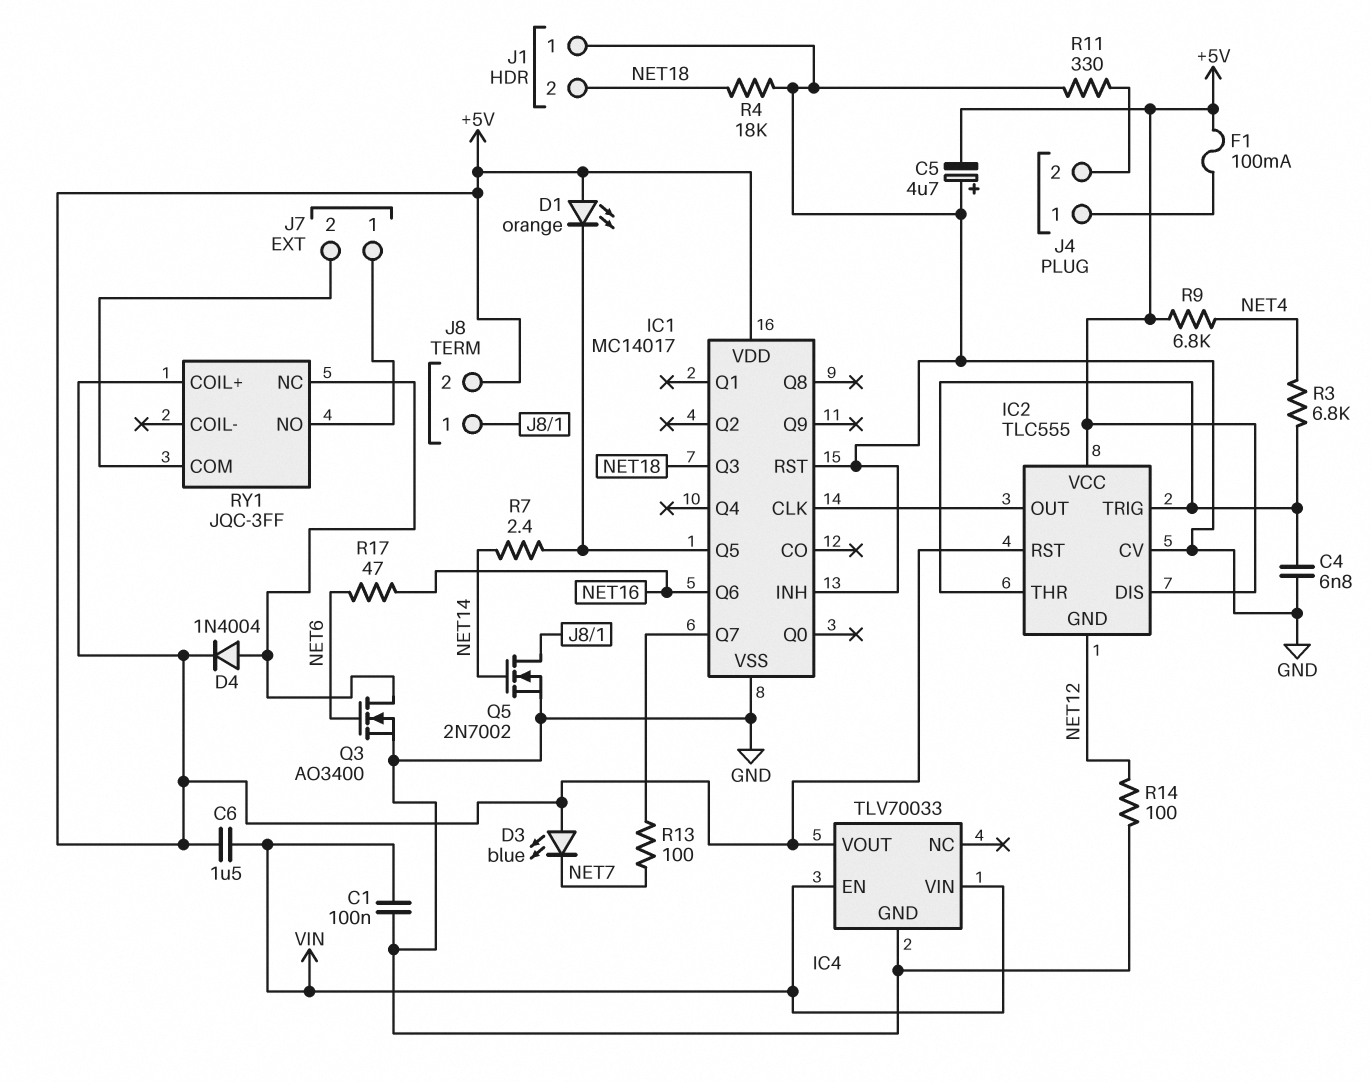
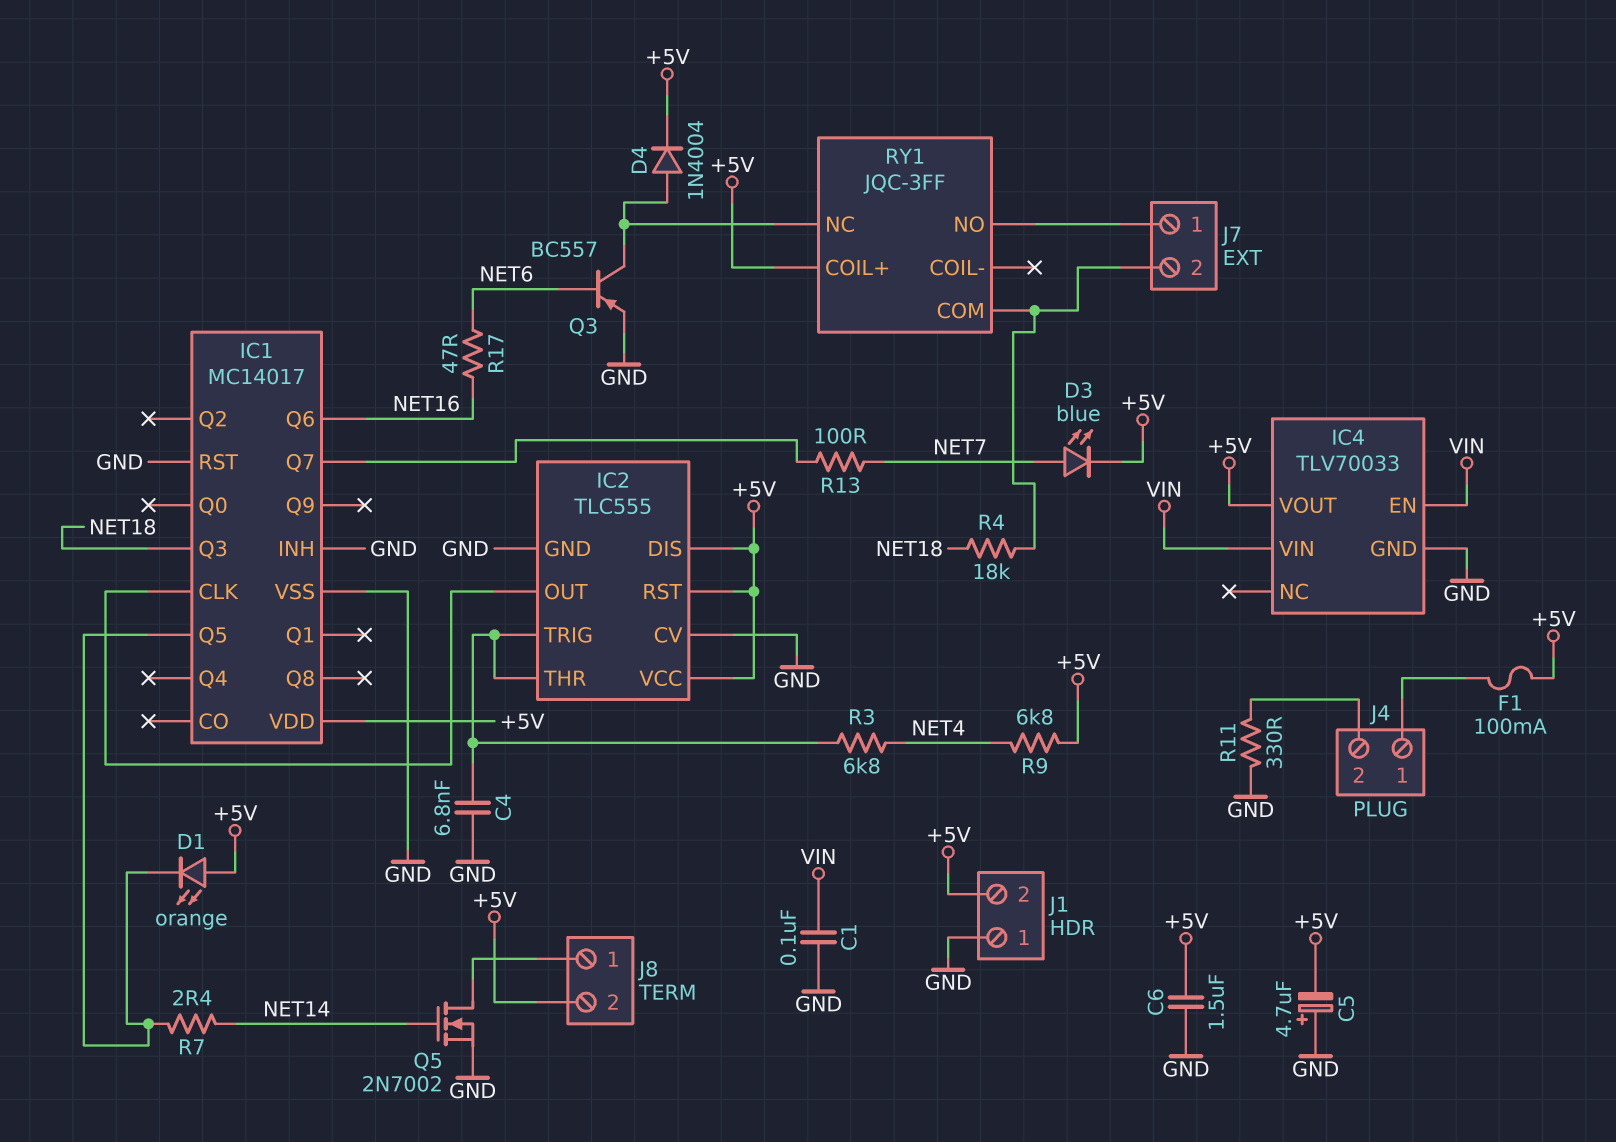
C6: 1.5uF (+5V, VIN) -> 1.5uF (+5V, GND)
D3: LED blue (A +5V, K NET7) -> LED blue (A NET7, K +5V)
IC2 pin GND: NET12 -> GND
J1 pin 2: NET18 -> +5V
Q3: NMOS AO3400 (G NET6, D RY1/NC, S GND) -> PNP BC557 (B NET6, C RY1/NC, E GND)
R4: 18k (GND, NET18) -> 18k (J7/2, NET18)
R14: 100 (GND, NET12) -> none

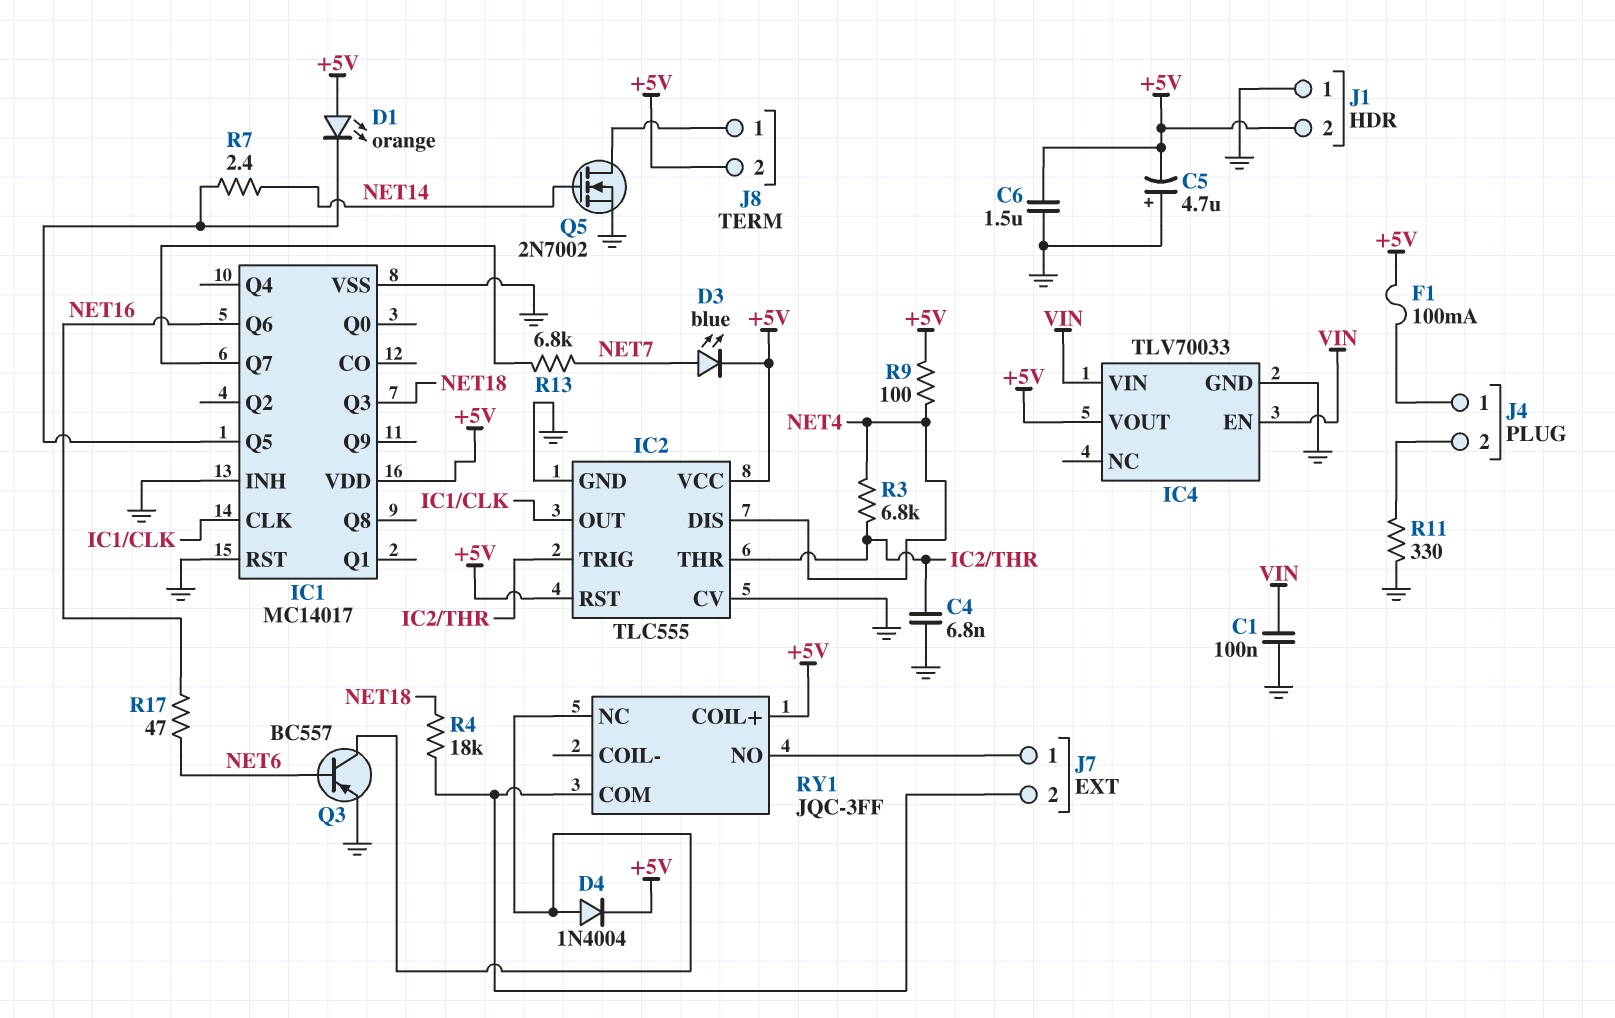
IC2 pin DIS: +5V -> NET4
R9: 6.8k (+5V, NET4) -> 100 (+5V, NET4)
R13: 100 (IC1/Q7, NET7) -> 6.8k (IC1/Q7, NET7)

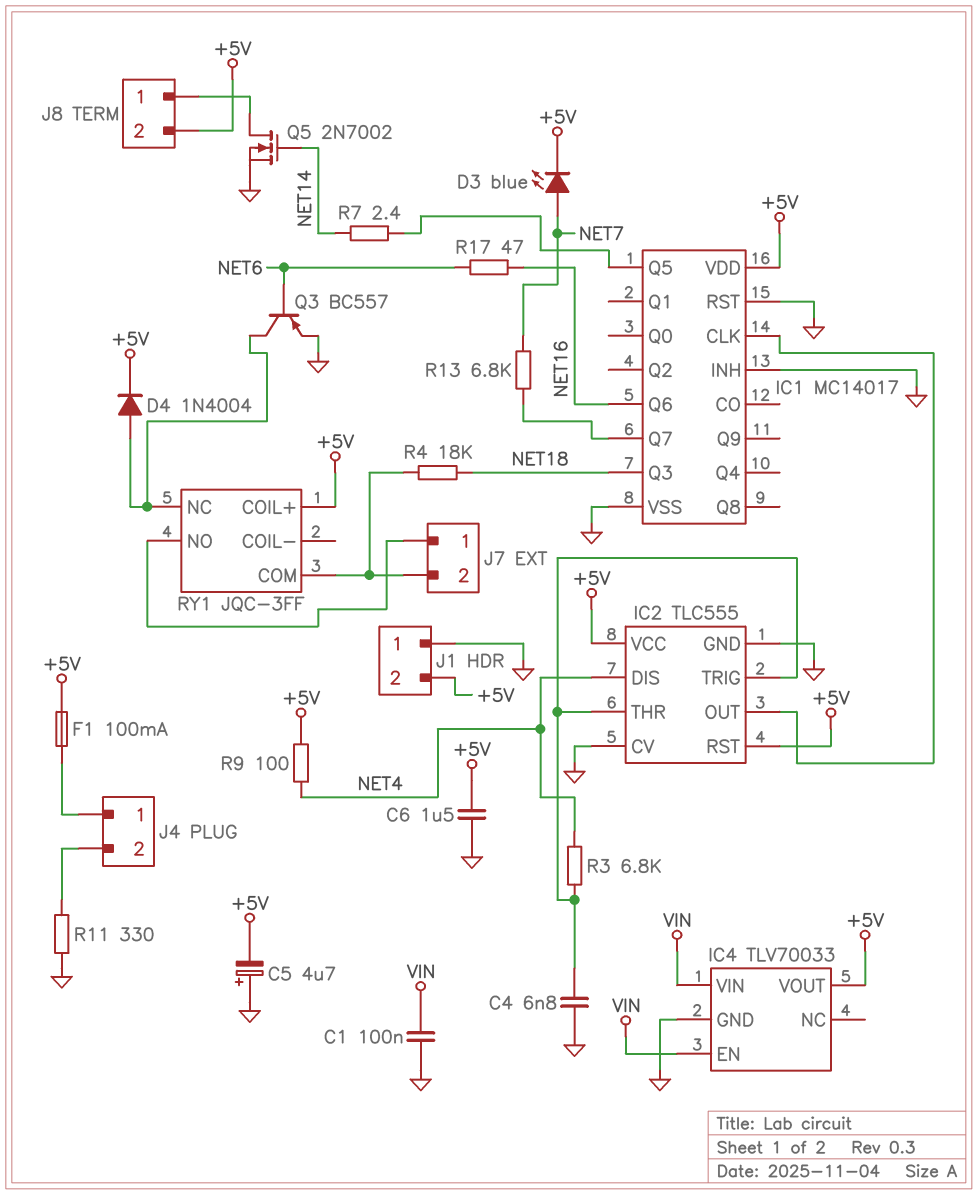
D1: LED orange (A +5V, K IC1/Q5) -> none

